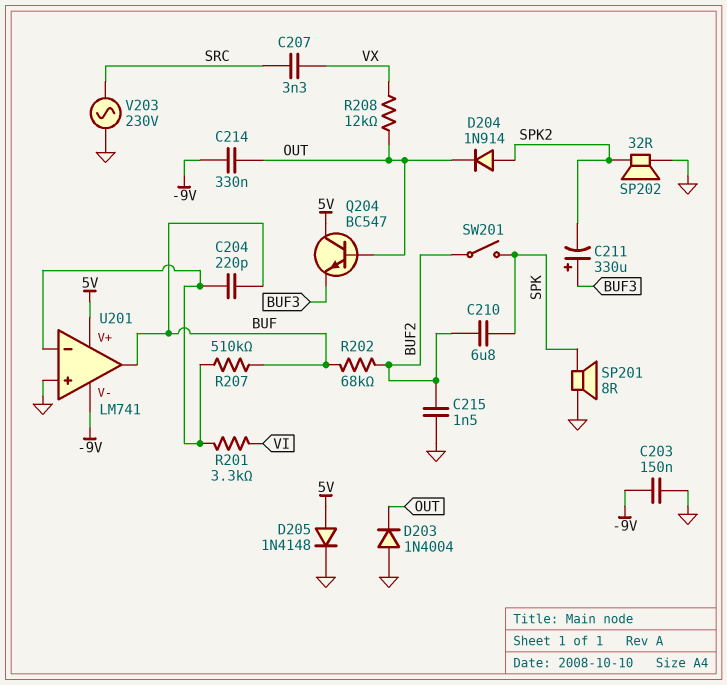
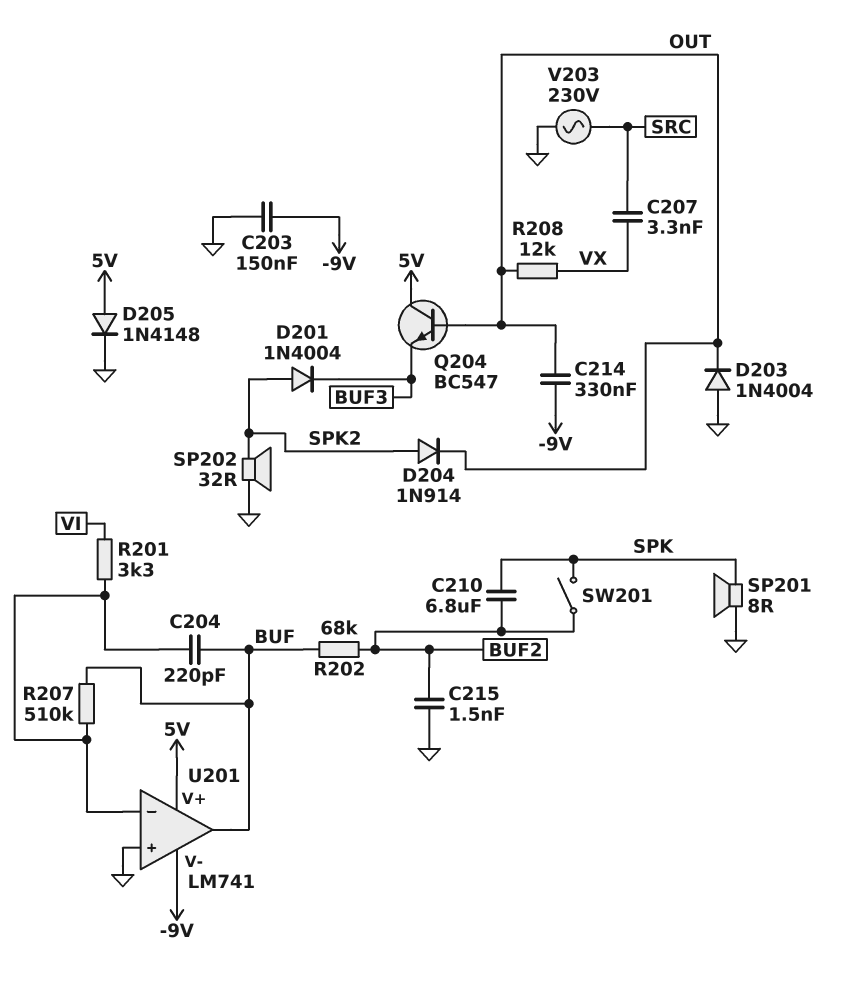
C211: 330uF (plus BUF3, minus SPK2) -> none
D201: none -> diode 1N4004 (A SPK2, K BUF3)

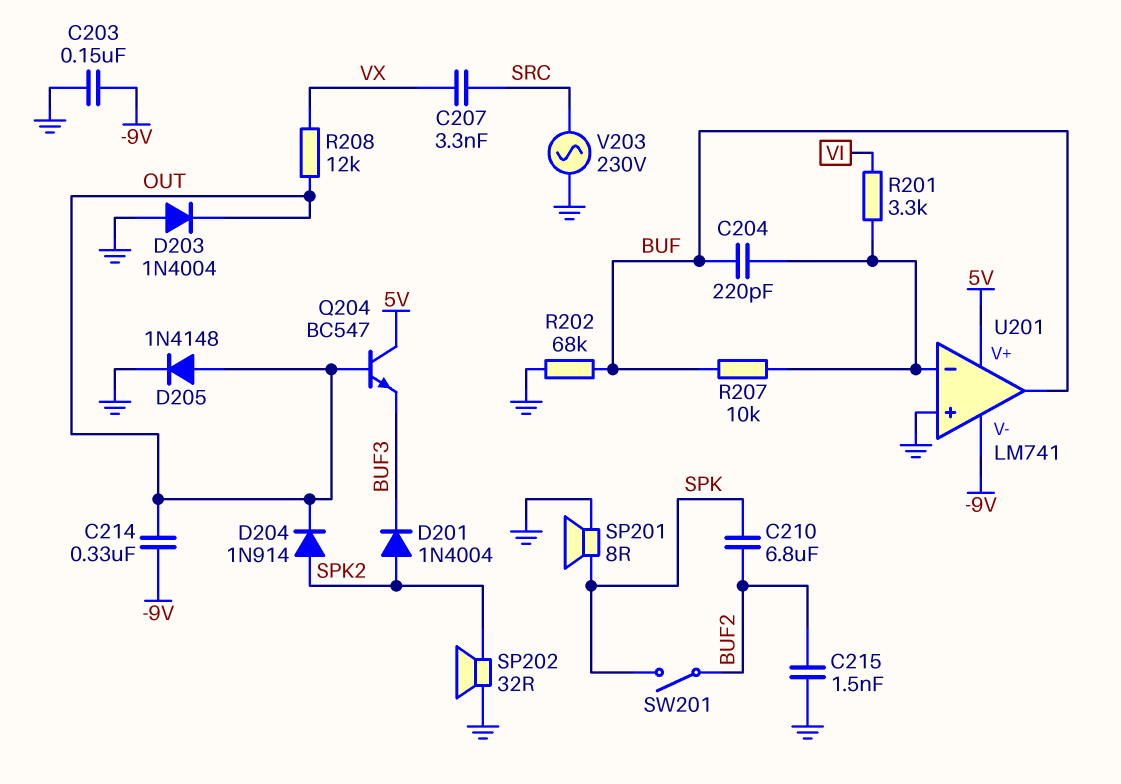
D205: diode 1N4148 (A 5V, K GND) -> diode 1N4148 (A OUT, K GND)
R202: 68k (BUF, BUF2) -> 68k (BUF, GND)
R207: 510k (BUF, U201/in-) -> 10k (BUF, U201/in-)

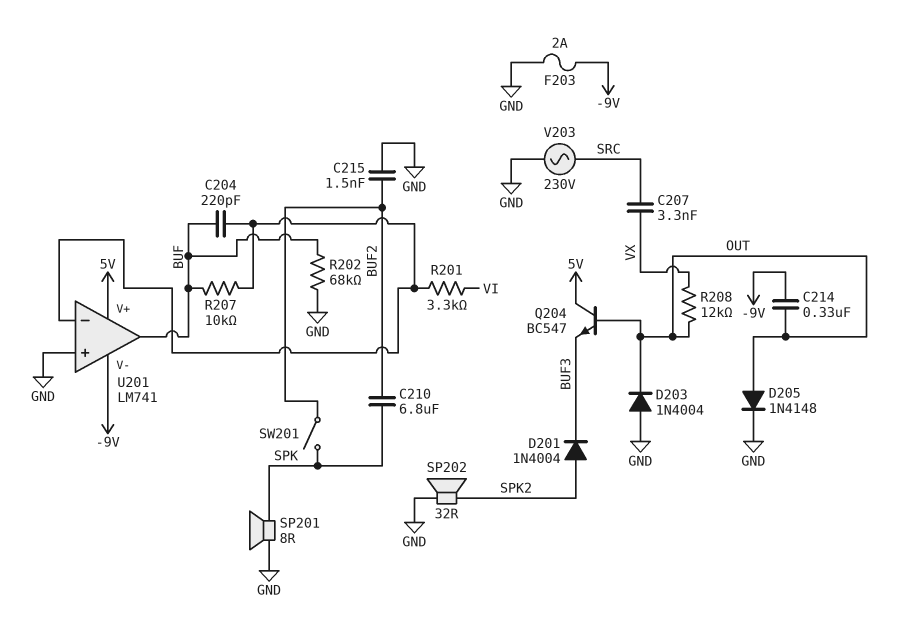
C203: 150nF (-9V, GND) -> none
D204: diode 1N914 (A SPK2, K OUT) -> none
F203: none -> 2A (-9V, GND)

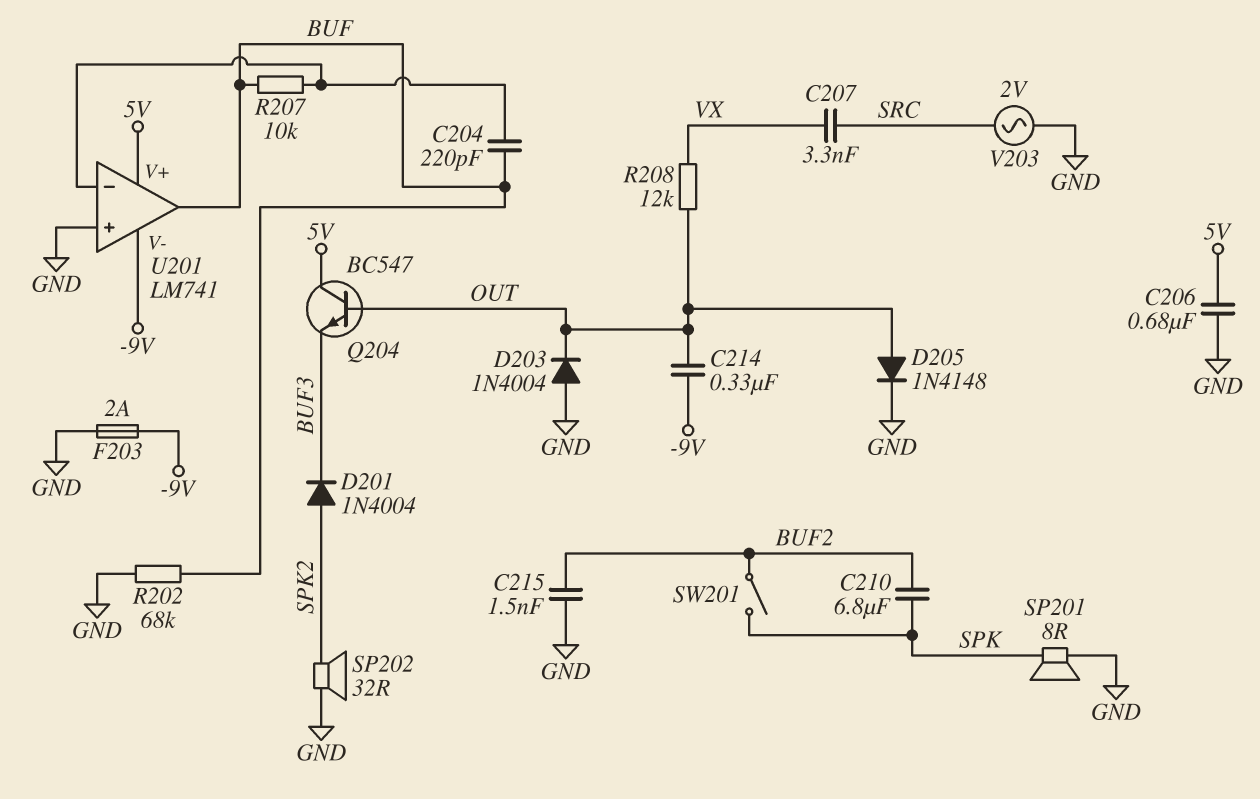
C206: none -> 680nF (5V, GND)
R201: 3.3k (U201/in-, VI) -> none
V203: AC 230V (GND, SRC) -> AC 2V (GND, SRC)

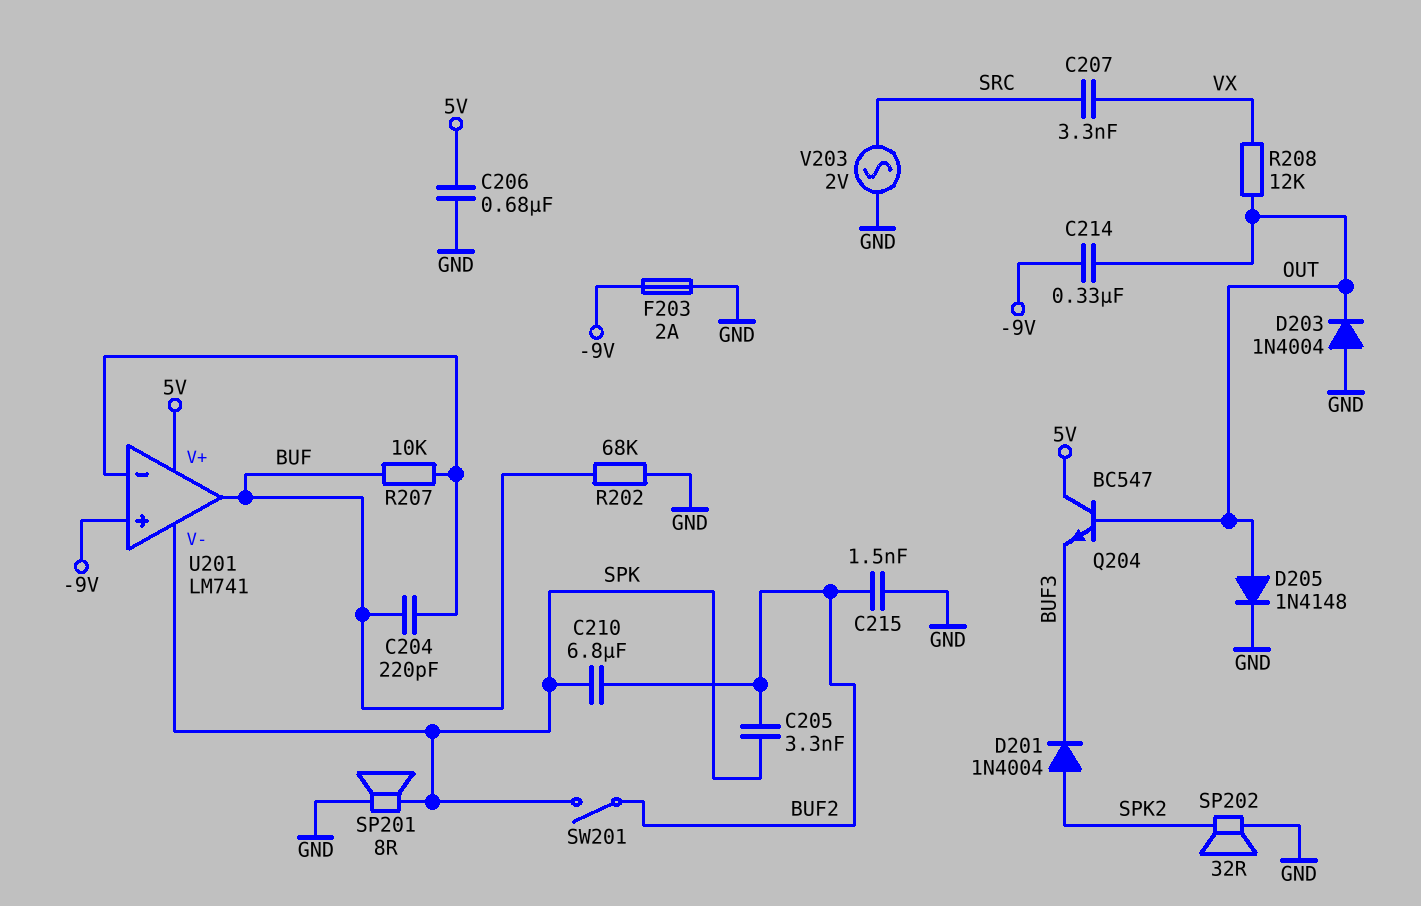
C205: none -> 3.3nF (BUF2, SPK)
U201 pin V-: -9V -> SPK
U201 pin in+: GND -> -9V

